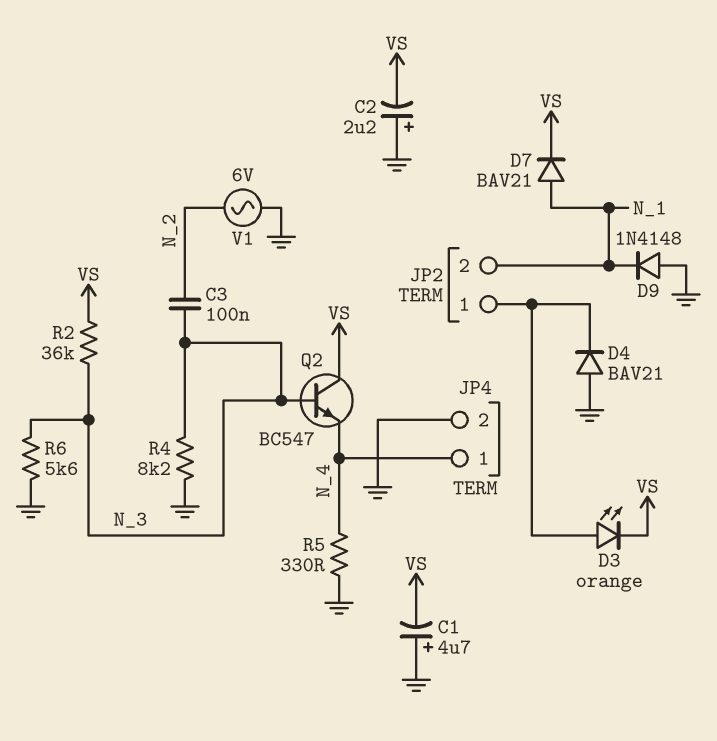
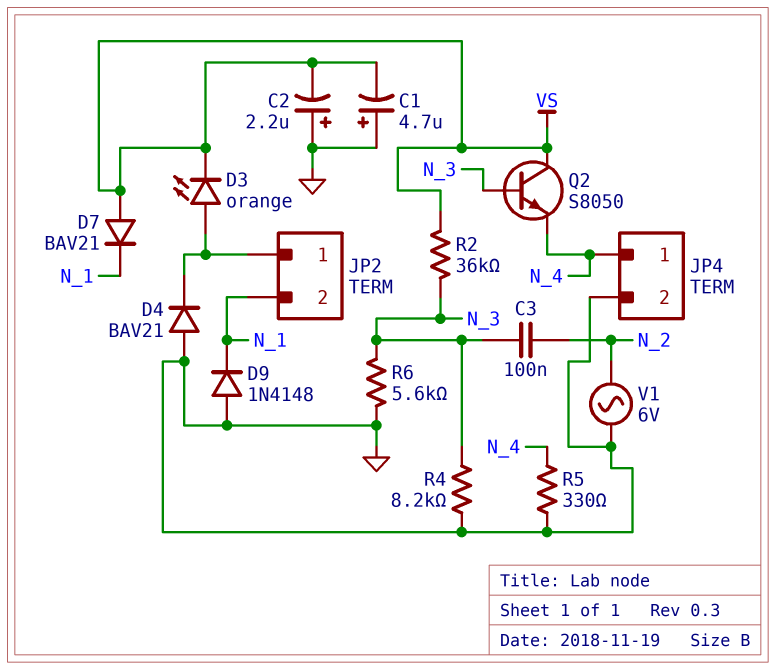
D7: diode BAV21 (A N_1, K VS) -> diode BAV21 (A VS, K N_1)
Q2: NPN BC547 (B N_3, C VS, E N_4) -> NPN S8050 (B N_3, C VS, E N_4)

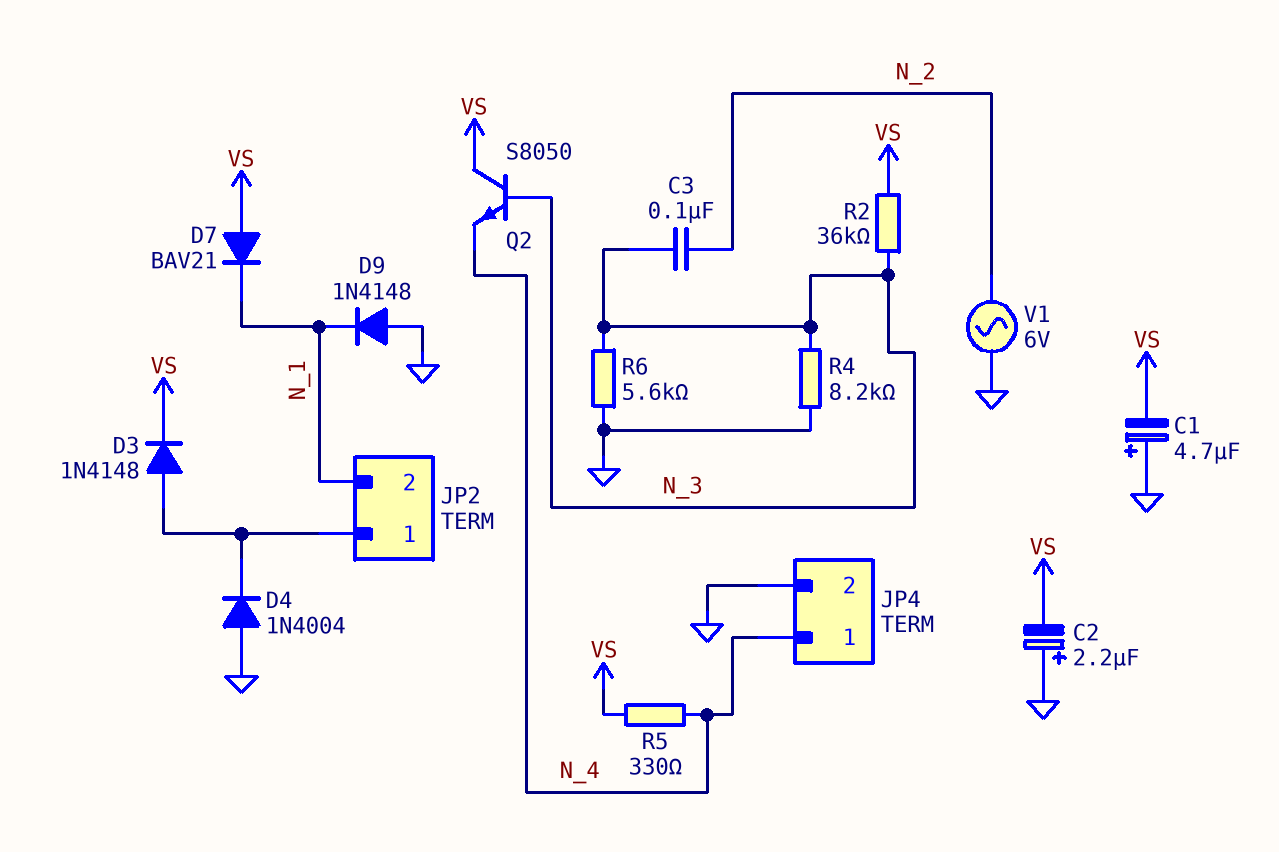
D3: LED orange (A JP2/1, K VS) -> diode 1N4148 (A JP2/1, K VS)
D4: diode BAV21 (A GND, K JP2/1) -> diode 1N4004 (A GND, K JP2/1)
R5: 330 (GND, N_4) -> 330 (N_4, VS)

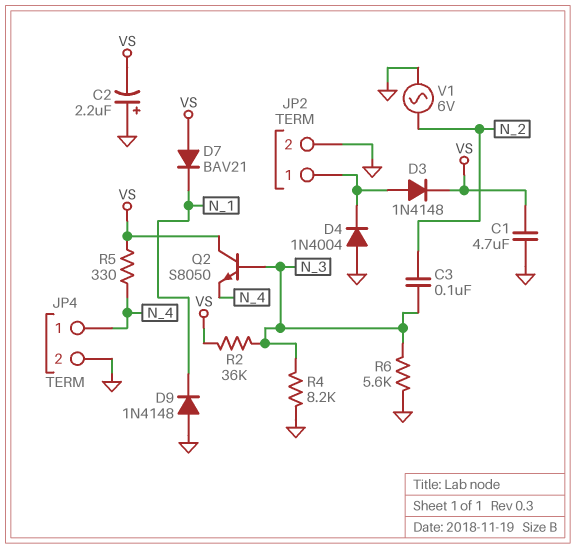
C1: 4.7uF (plus GND, minus VS) -> 4.7uF (GND, VS)
JP2 pin 2: N_1 -> GND

